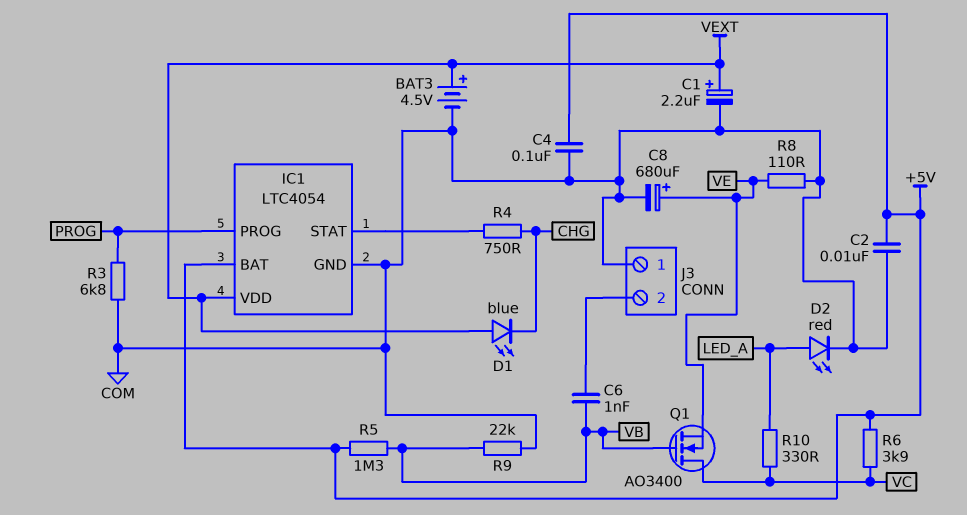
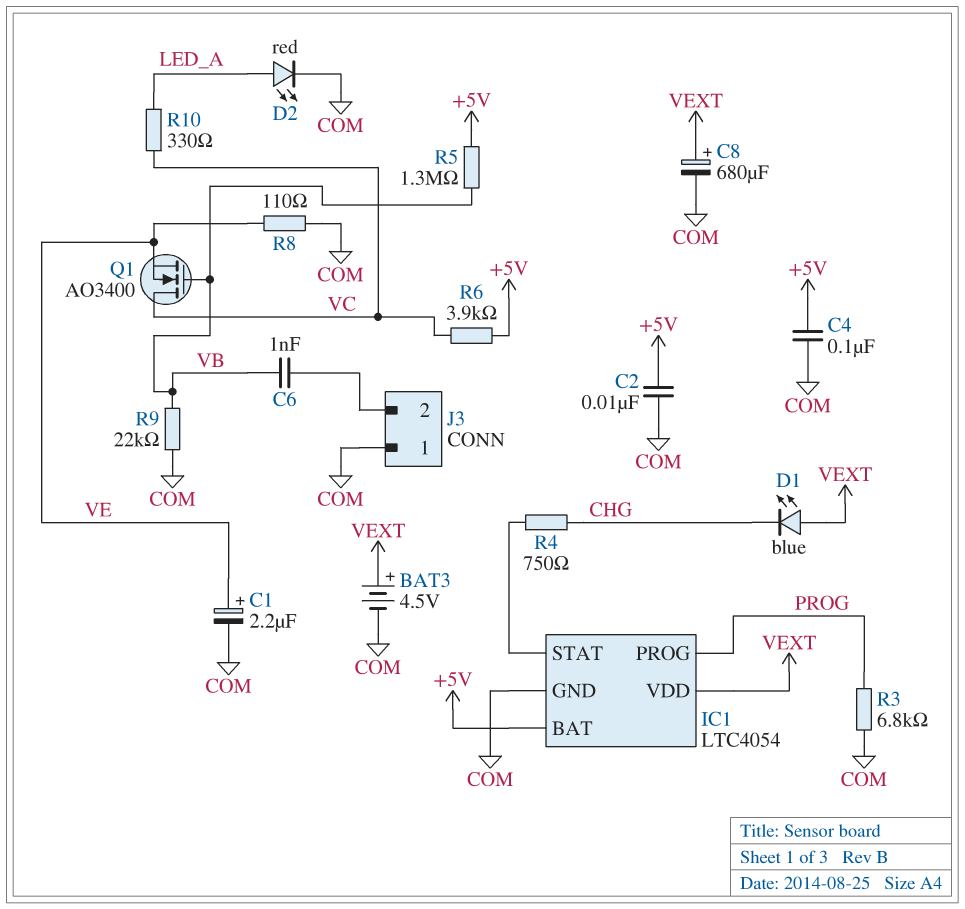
C1: 2.2uF (plus VEXT, minus COM) -> 2.2uF (plus VE, minus COM)
C8: 680uF (plus VE, minus COM) -> 680uF (plus VEXT, minus COM)

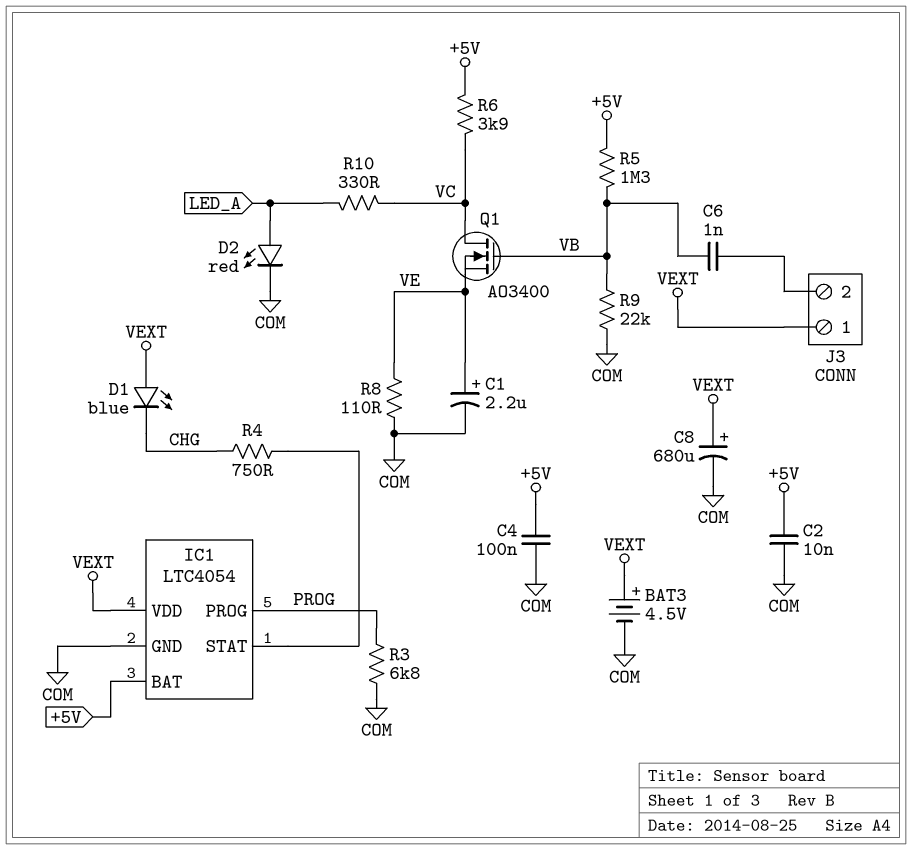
J3 pin 1: COM -> VEXT

